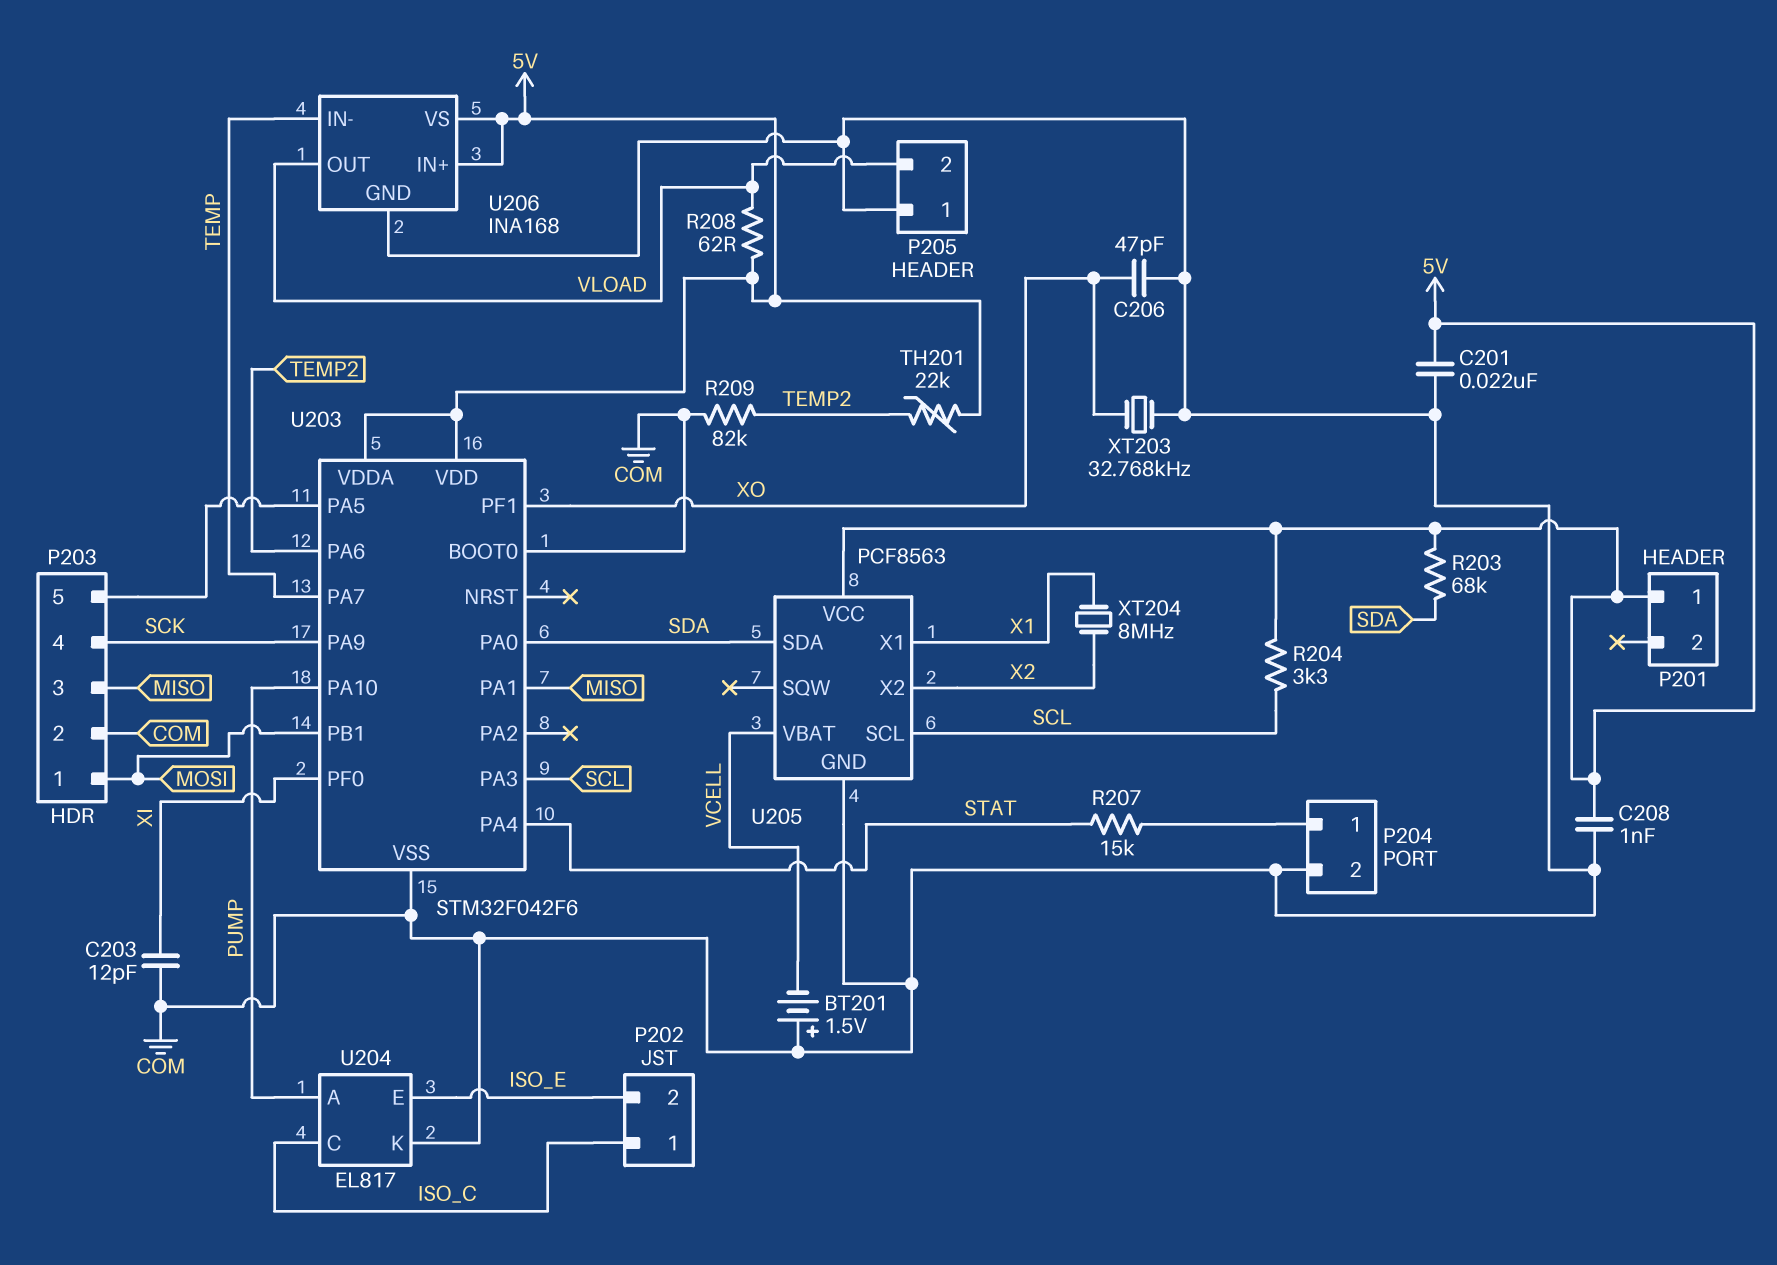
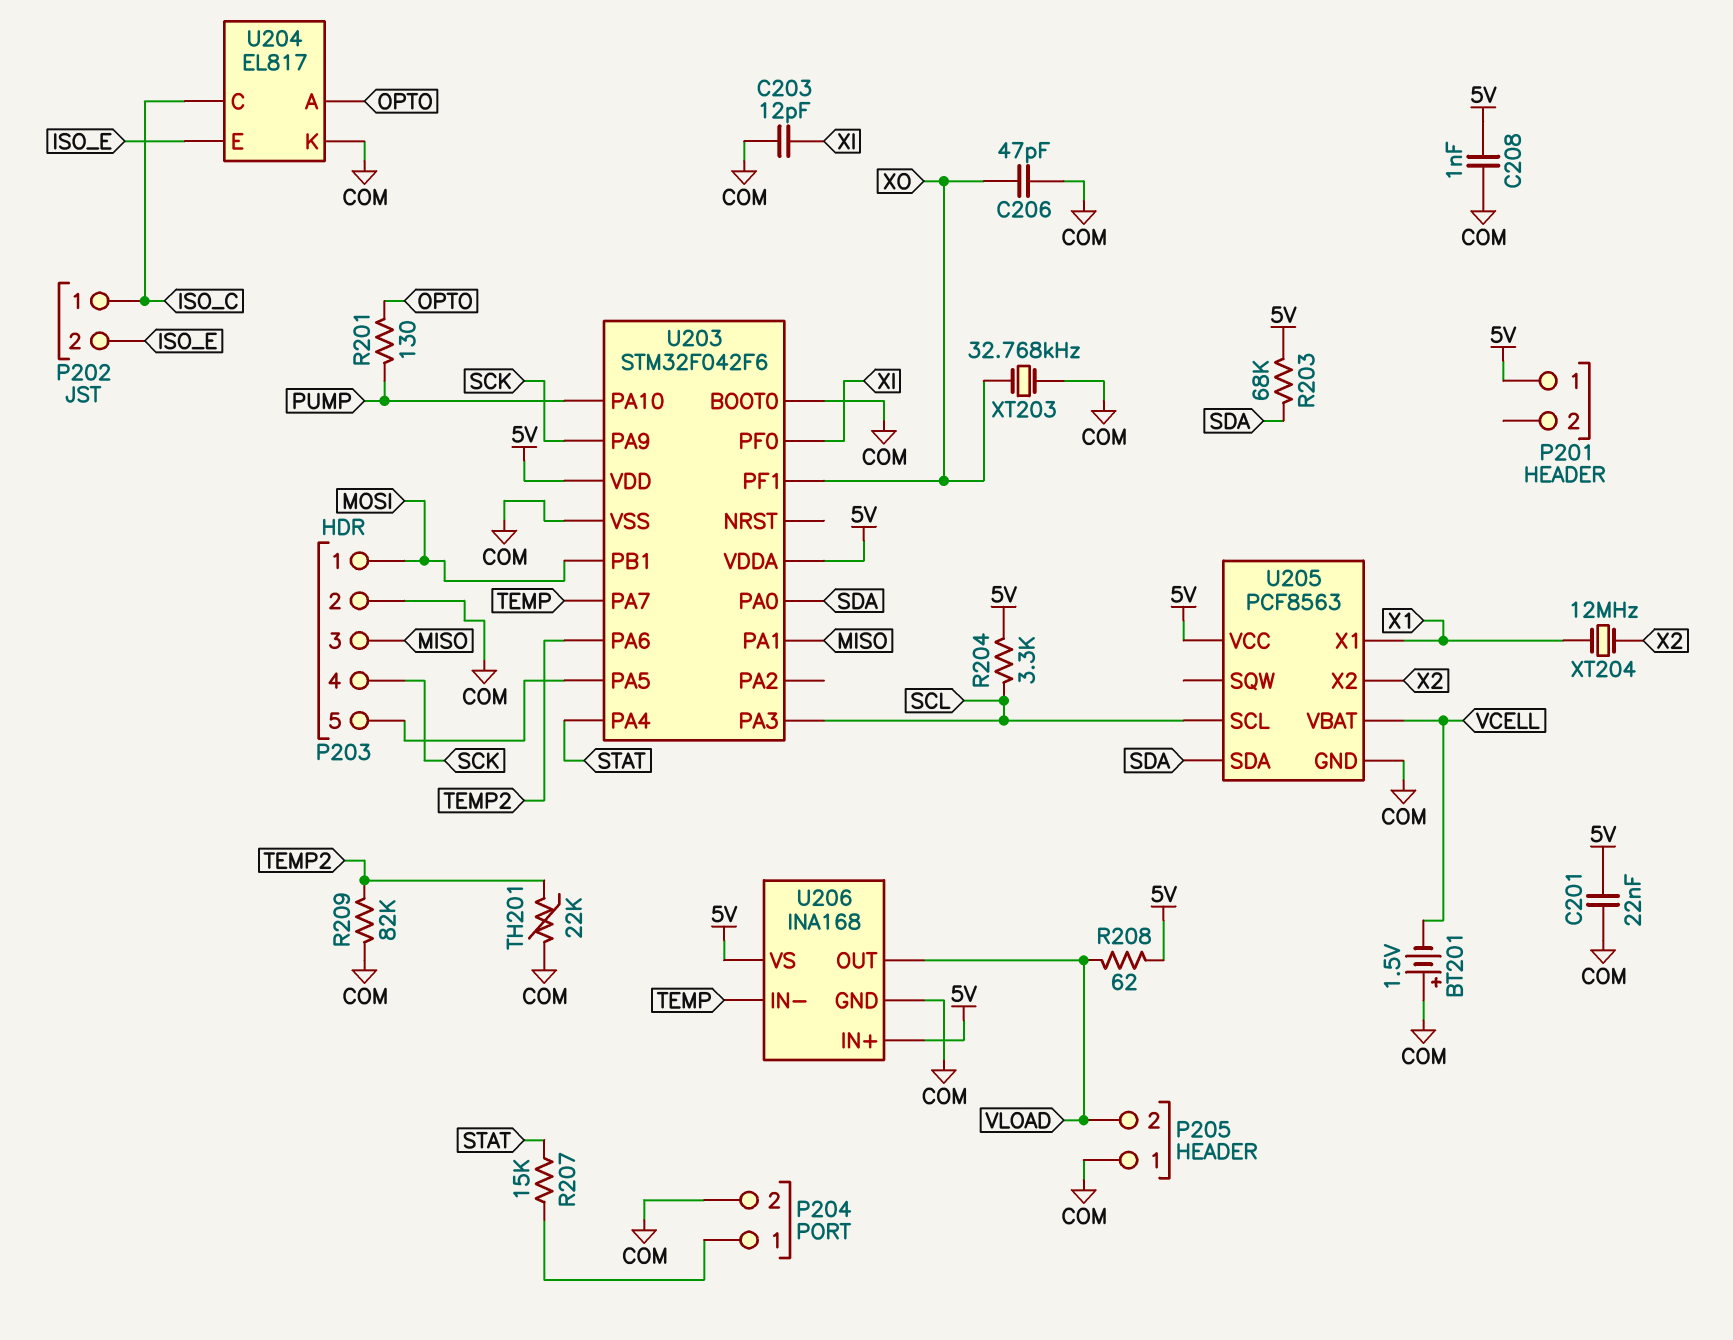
R201: none -> 130 (OPTO, PUMP)
TH201: 22k (5V, TEMP2) -> 22k (COM, TEMP2)
U204 pin A: PUMP -> OPTO
XT204: 8MHz (X1, X2) -> 12MHz (X1, X2)

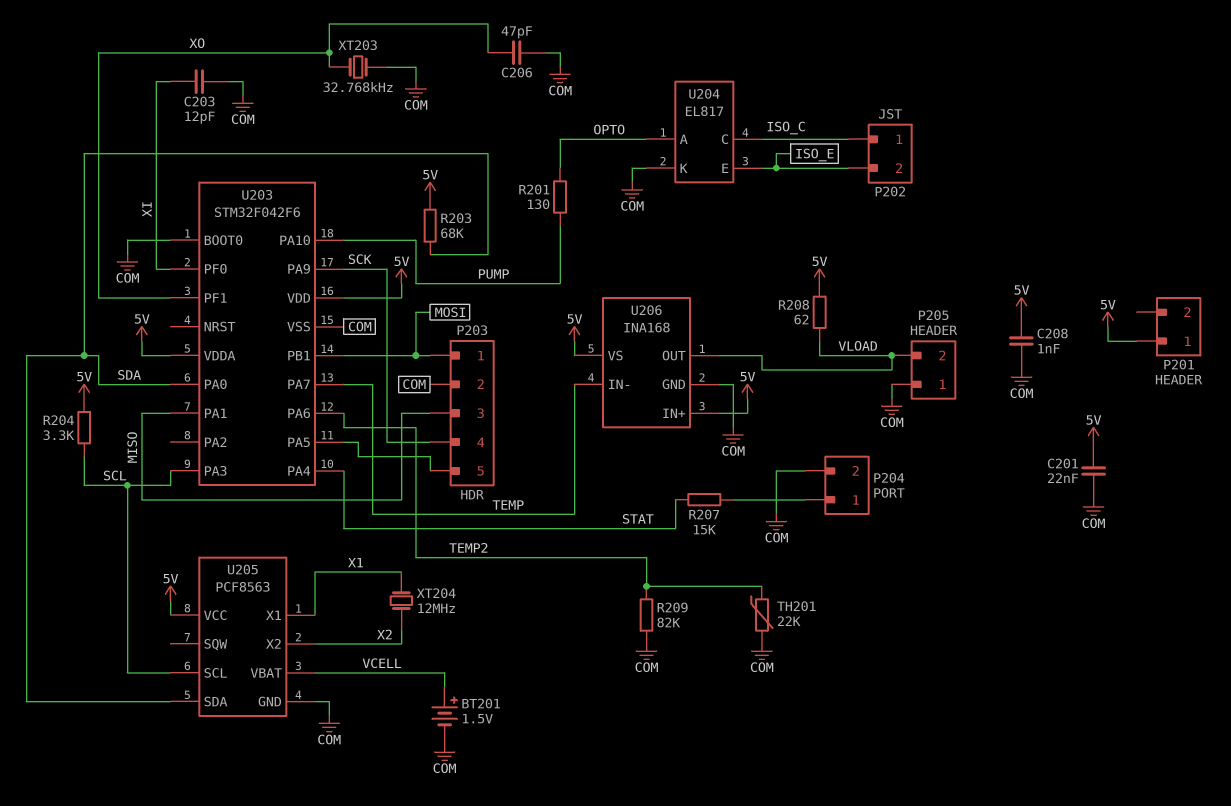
BT201: 1.5V (plus COM, minus VCELL) -> 1.5V (plus VCELL, minus COM)

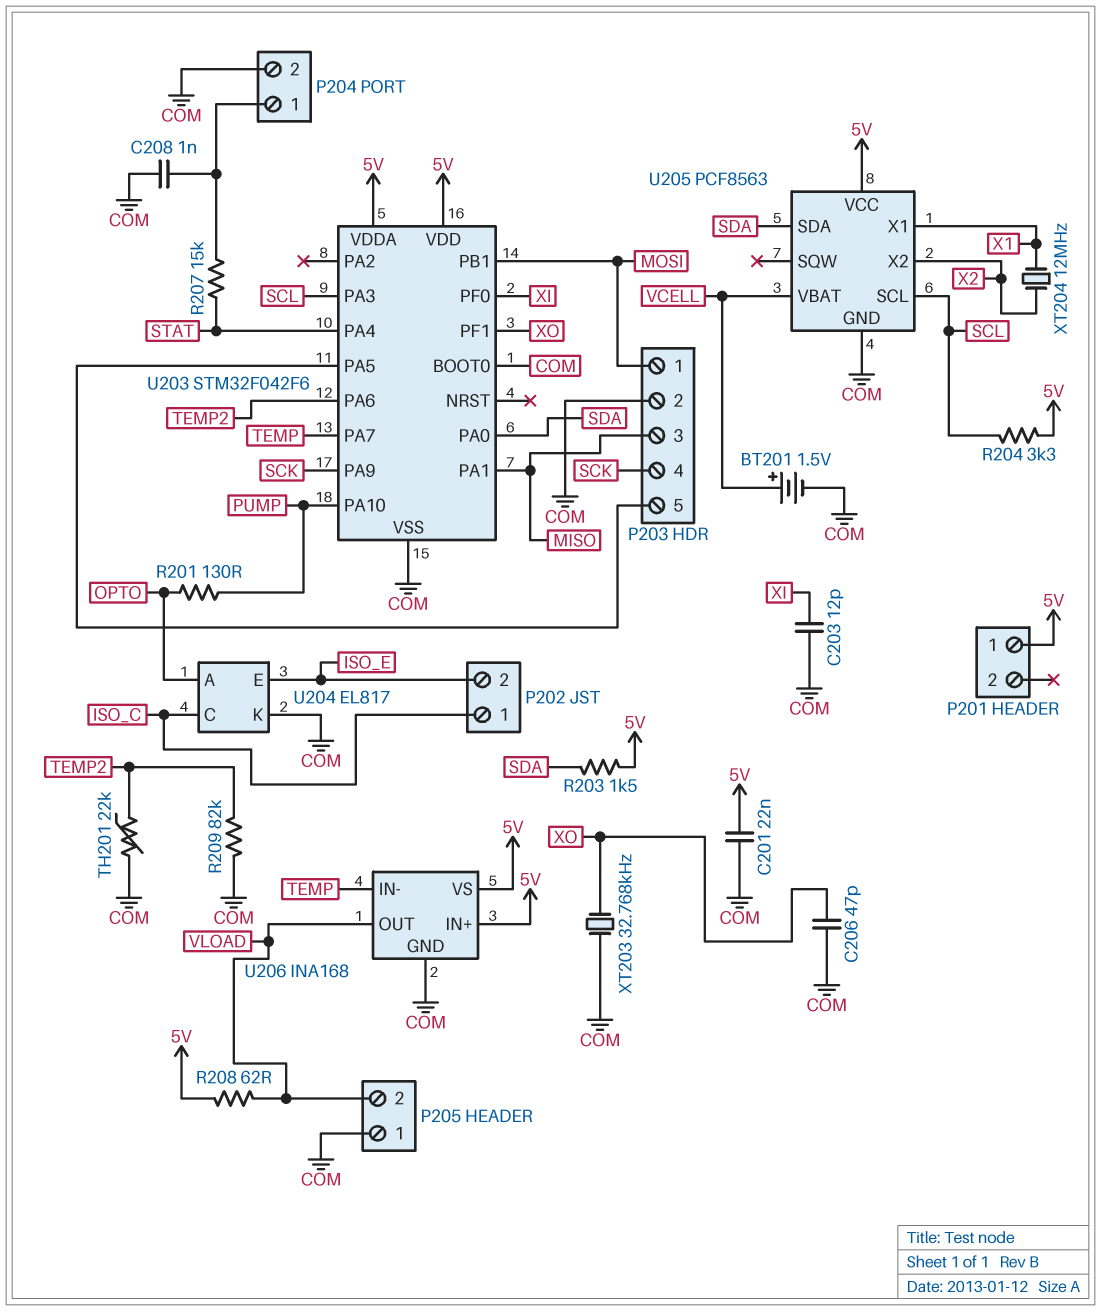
C208: 1nF (5V, COM) -> 1nF (COM, P204/1)
R203: 68k (5V, SDA) -> 1.5k (5V, SDA)

